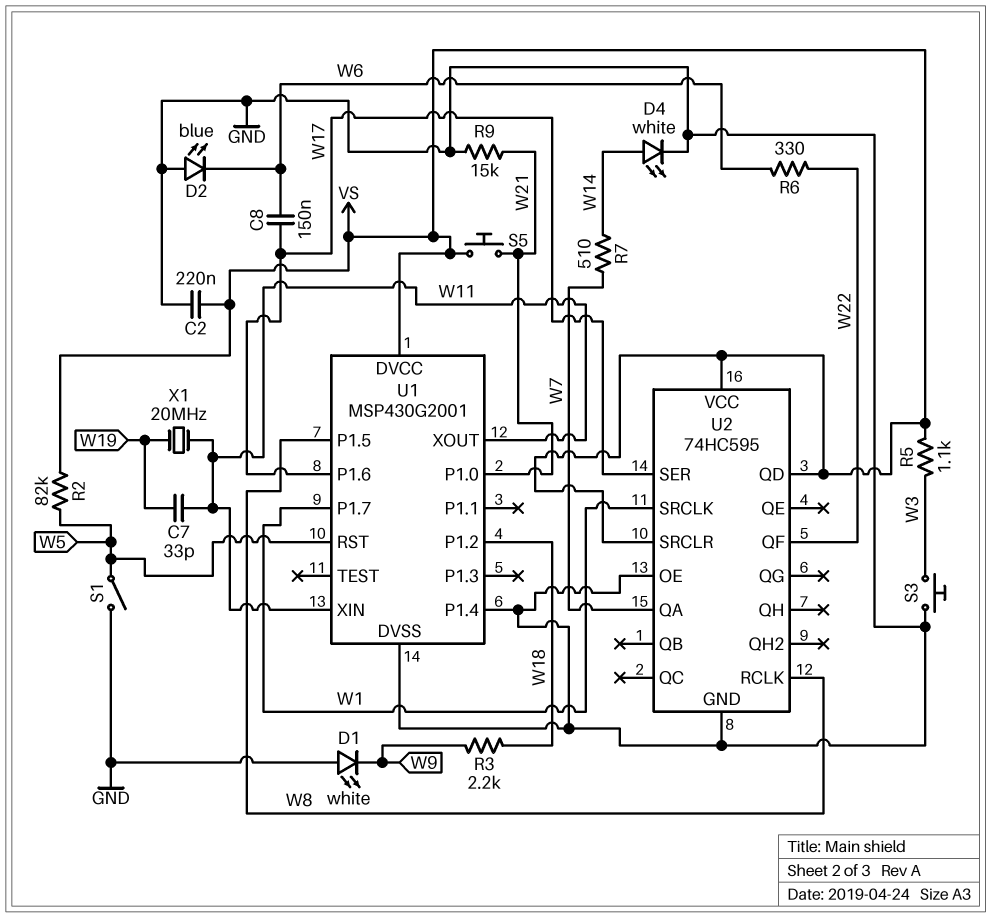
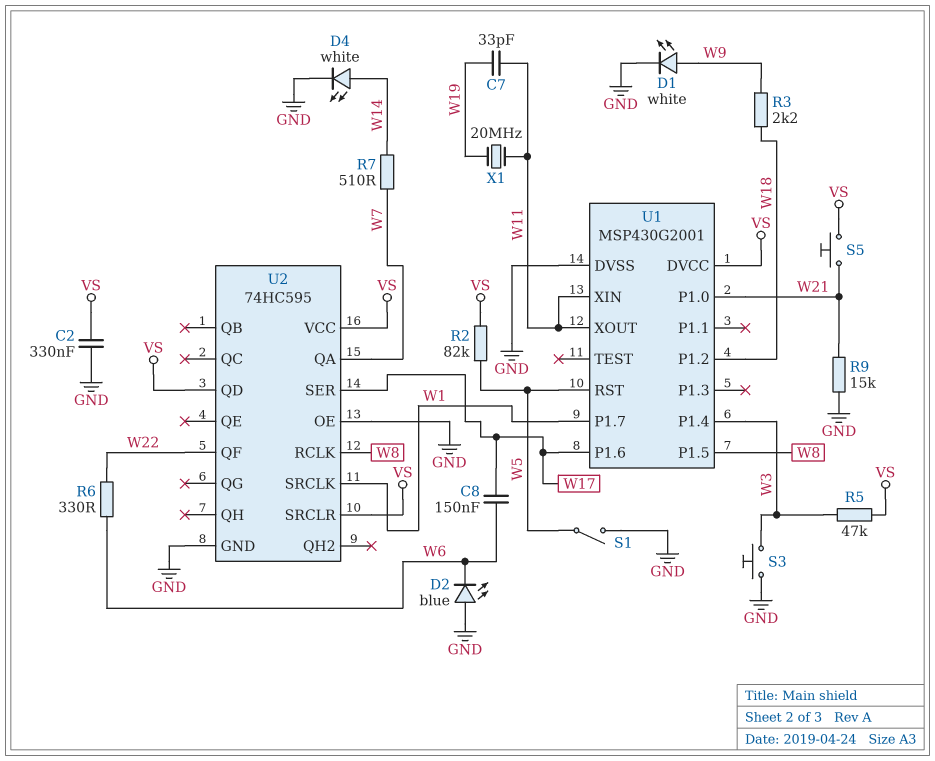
C2: 220nF (GND, VS) -> 330nF (GND, VS)
D1: LED white (A GND, K W9) -> LED white (A W9, K GND)
R5: 1.1k (VS, W3) -> 47k (VS, W3)
U1 pin P1.4: GND -> W3

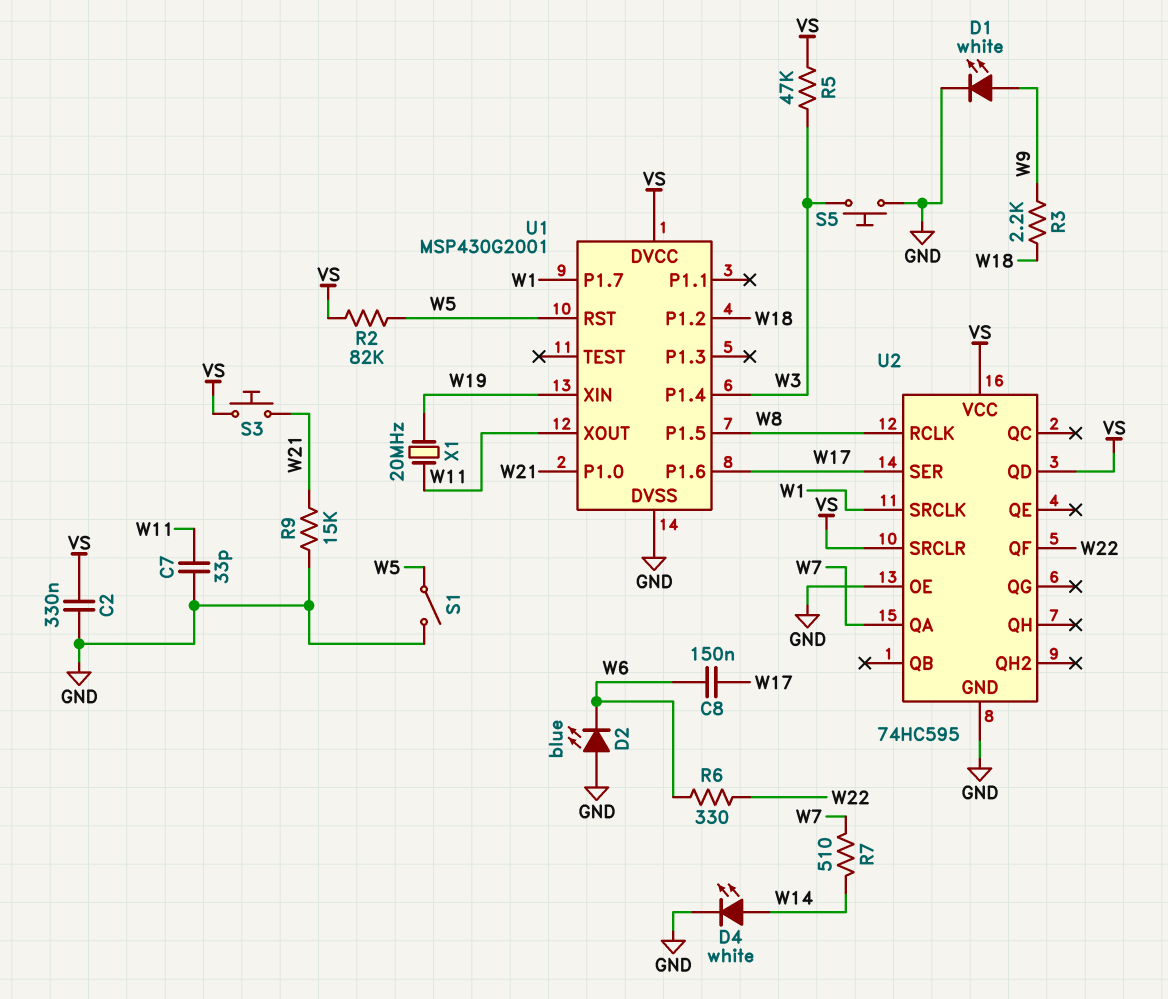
C7: 33pF (W11, W19) -> 33pF (GND, W11)
S3: button (GND, W3) -> button (VS, W21)
S5: button (VS, W21) -> button (GND, W3)
U1 pin XIN: W11 -> W19

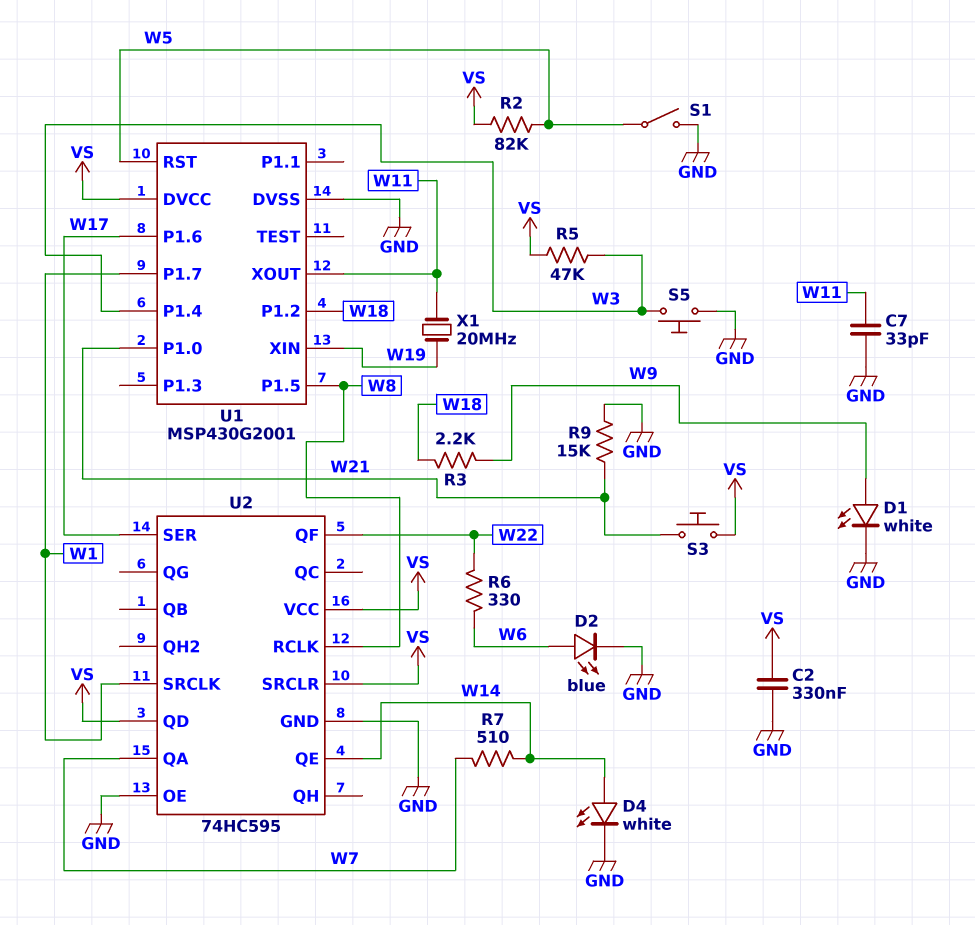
C8: 150nF (W6, W17) -> none
D2: LED blue (A GND, K W6) -> LED blue (A W6, K GND)
U2 pin QE: none -> W14

